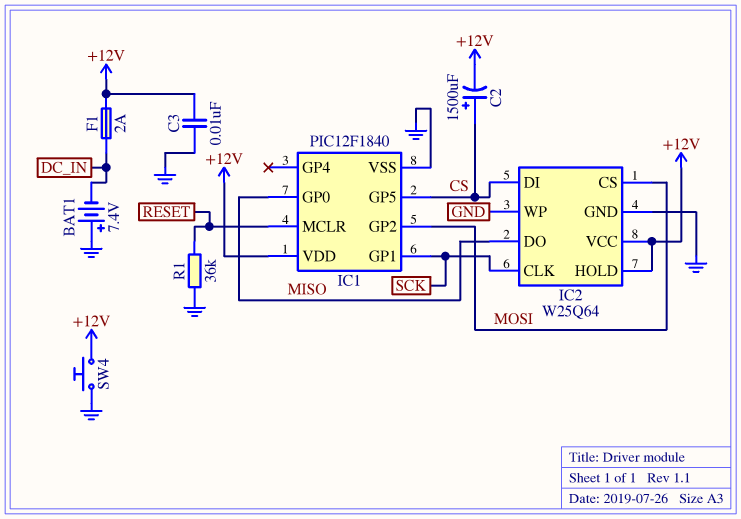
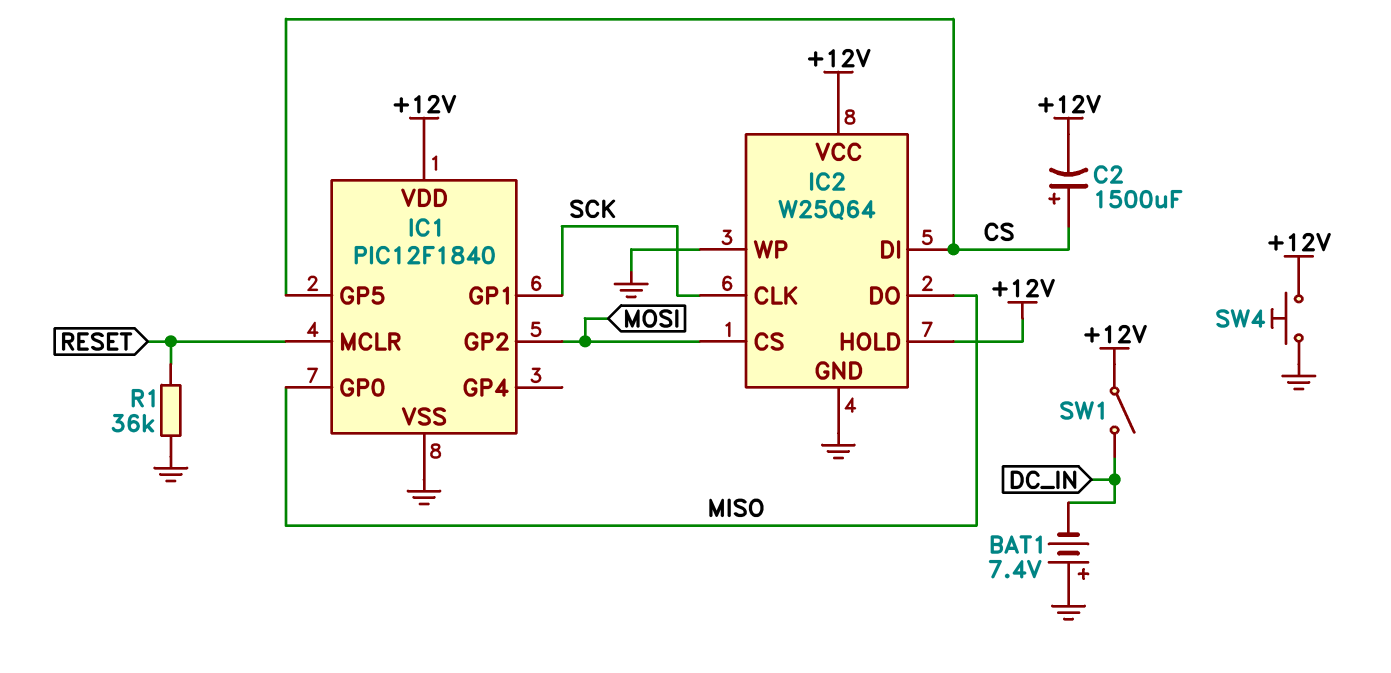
C3: 10nF (+12V, GND) -> none
F1: 2A (+12V, DC_IN) -> none
SW1: none -> switch (+12V, DC_IN)

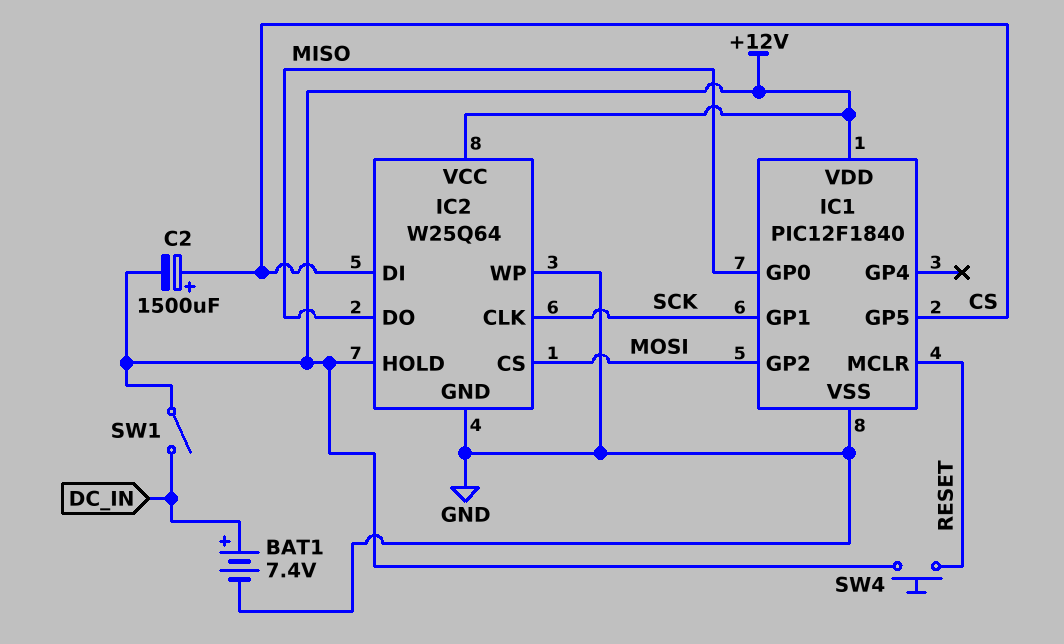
BAT1: 7.4V (plus GND, minus DC_IN) -> 7.4V (plus DC_IN, minus GND)
R1: 36k (GND, RESET) -> none
SW4: button (+12V, GND) -> button (+12V, RESET)

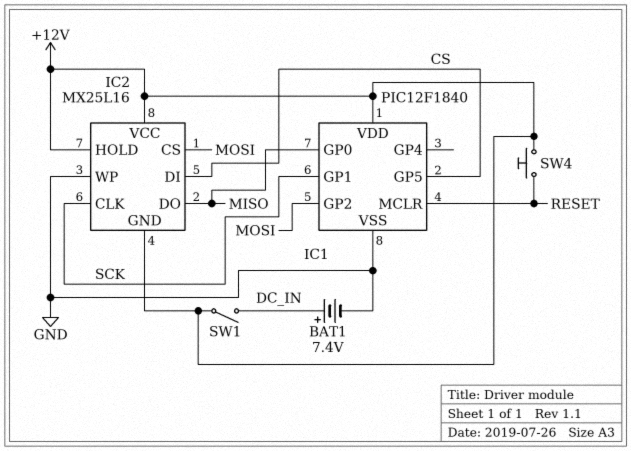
C2: 1500uF (plus CS, minus +12V) -> none
IC2: W25Q64 -> MX25L16
IC2 pin GND: GND -> +12V

